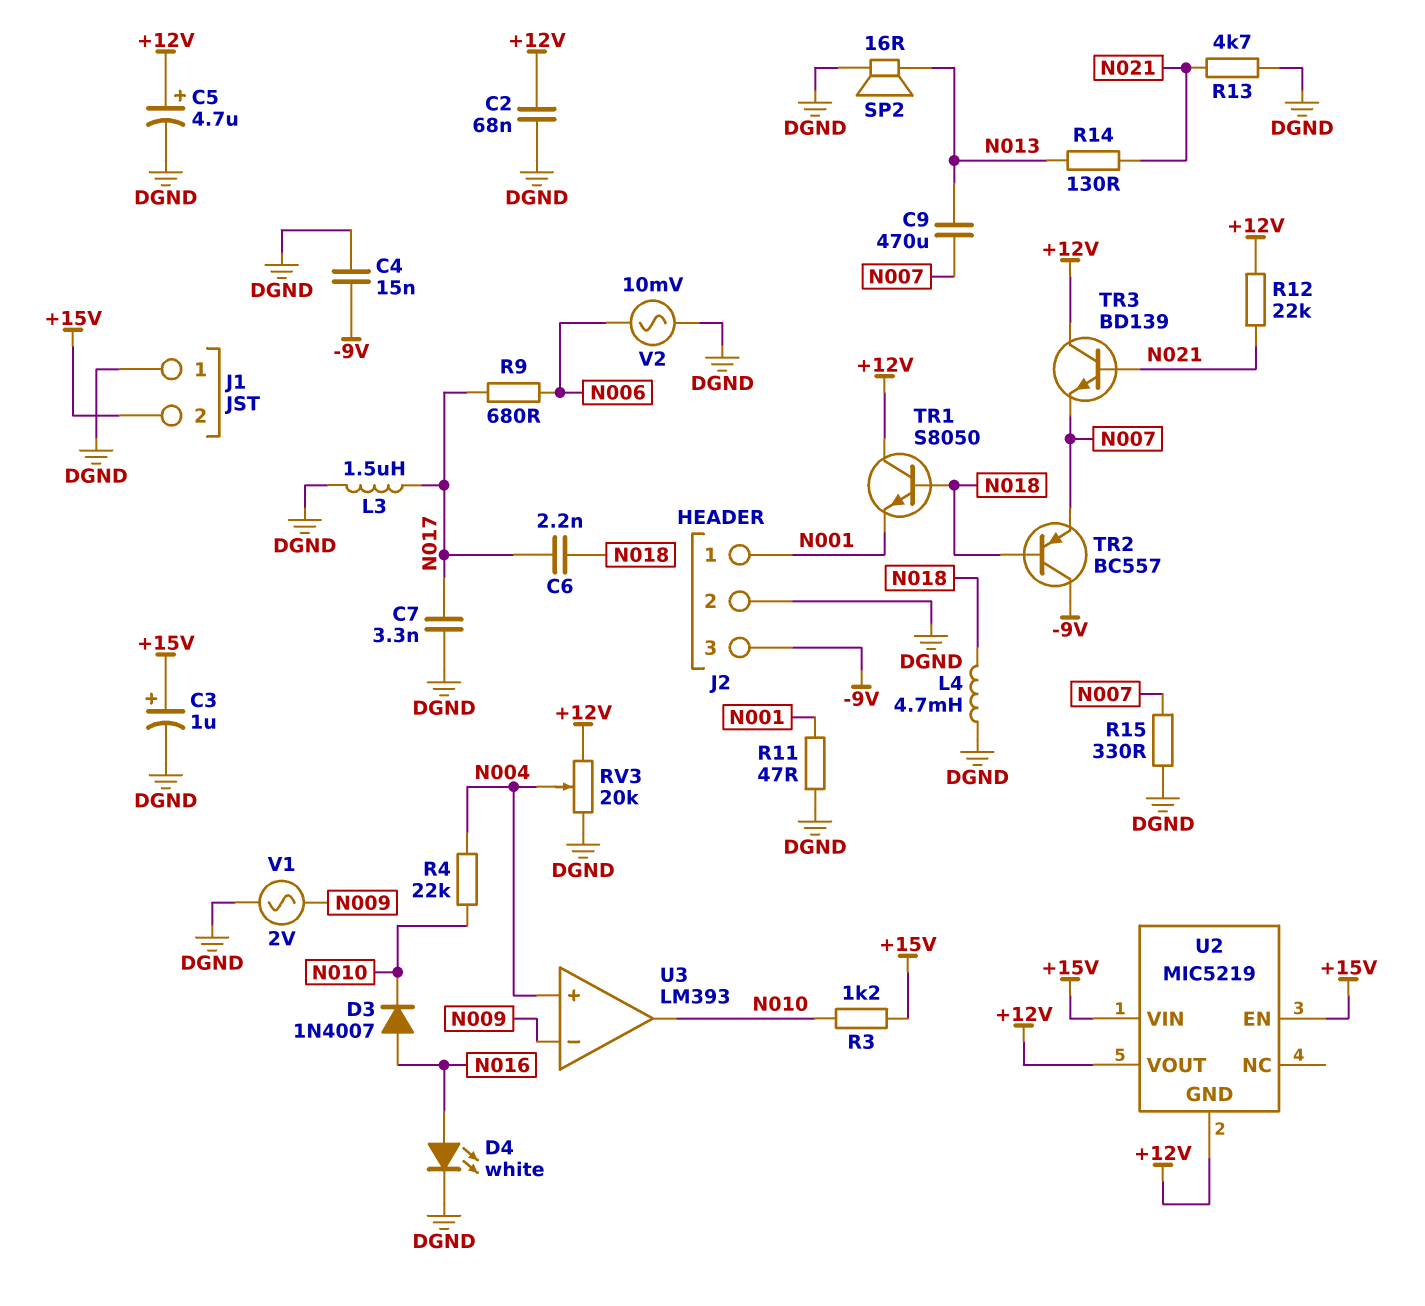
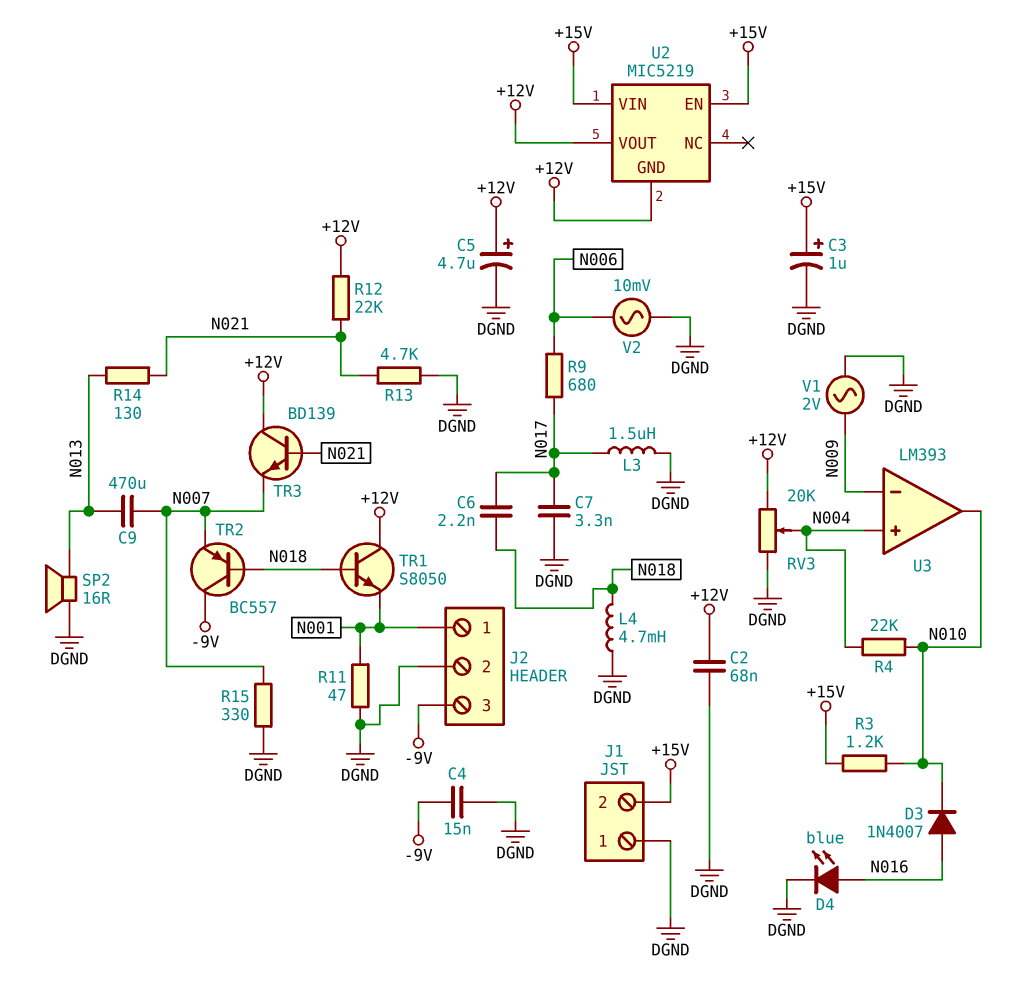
D4: LED white (A N016, K DGND) -> LED blue (A N016, K DGND)

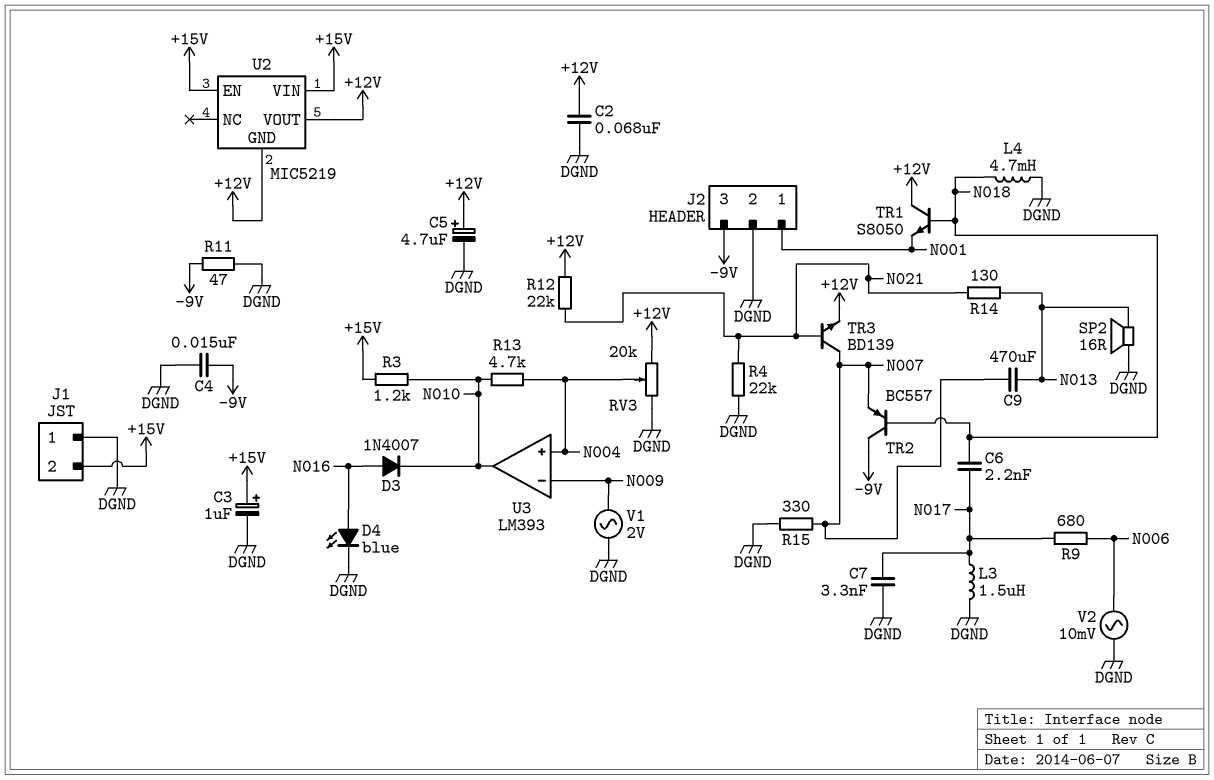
R4: 22k (N004, N010) -> 22k (DGND, N021)
R11: 47 (DGND, N001) -> 47 (-9V, DGND)
R13: 4.7k (DGND, N021) -> 4.7k (N004, N010)
TR3: NPN BD139 (B N021, C +12V, E N007) -> NPN BD139 (B N021, C N007, E +12V)

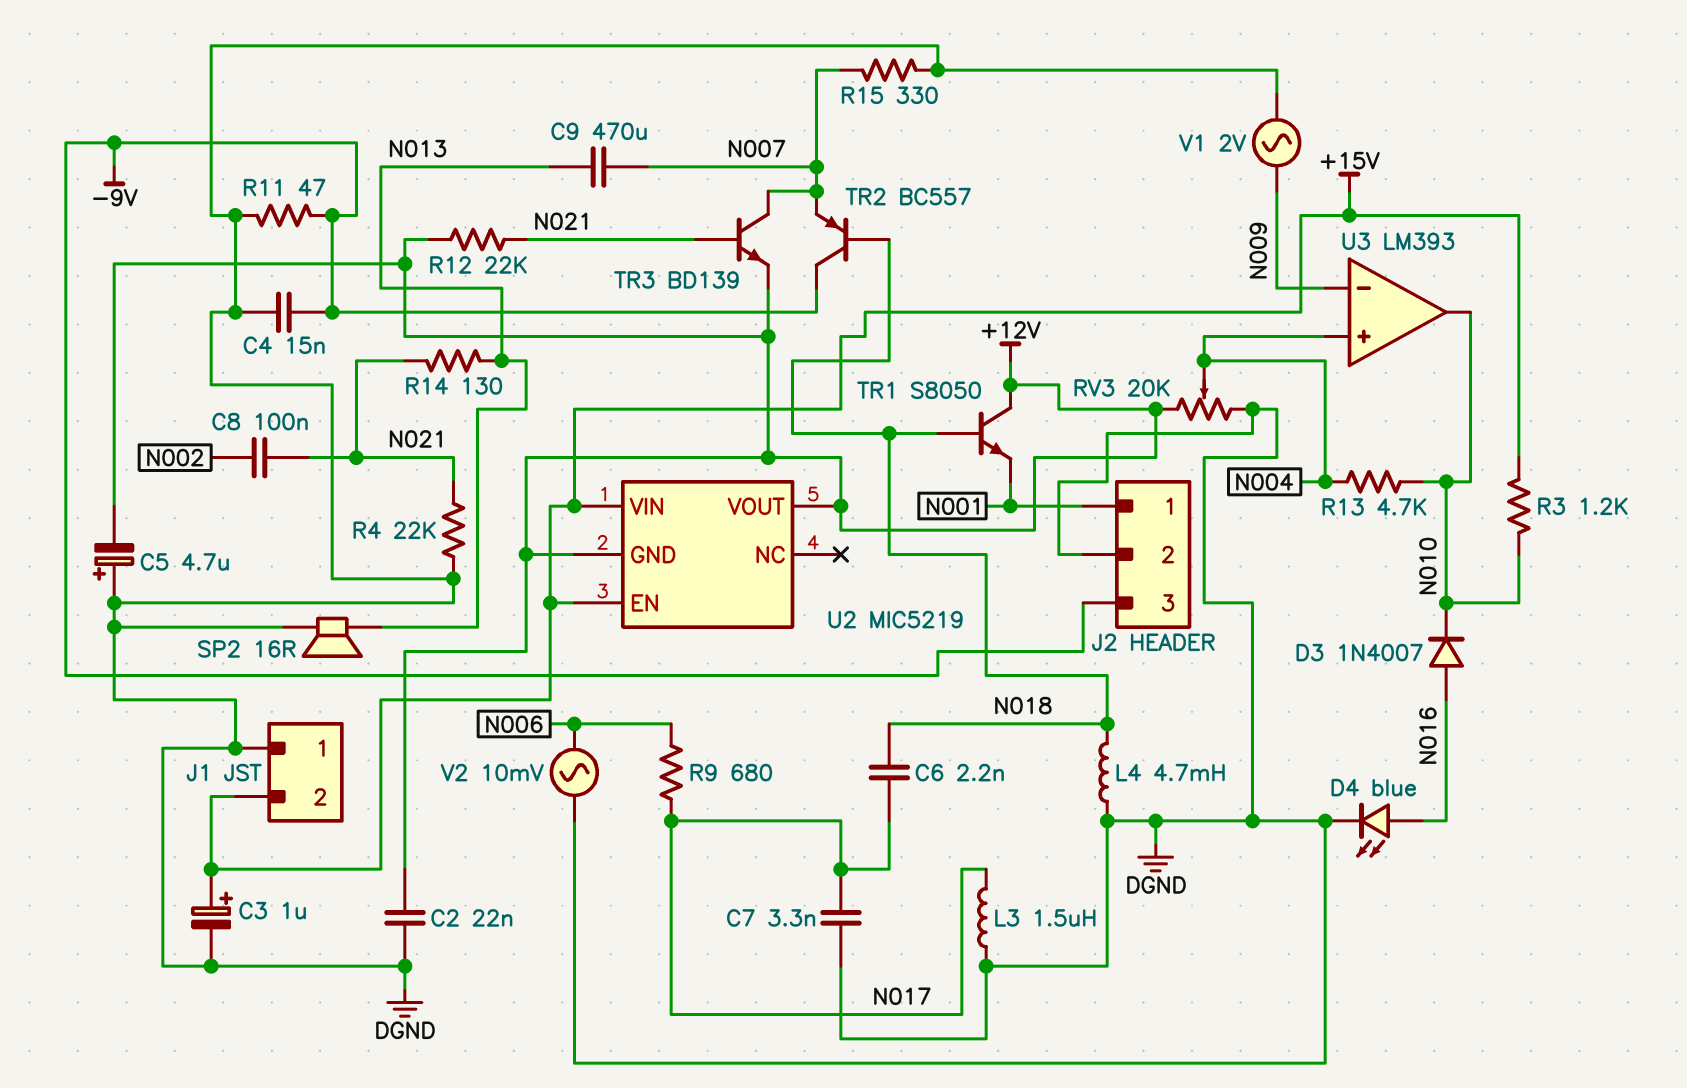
C2: 68nF (+12V, DGND) -> 22nF (+12V, DGND)
C5: 4.7uF (plus +12V, minus DGND) -> 4.7uF (plus DGND, minus +12V)
C8: none -> 100nF (N002, N021)

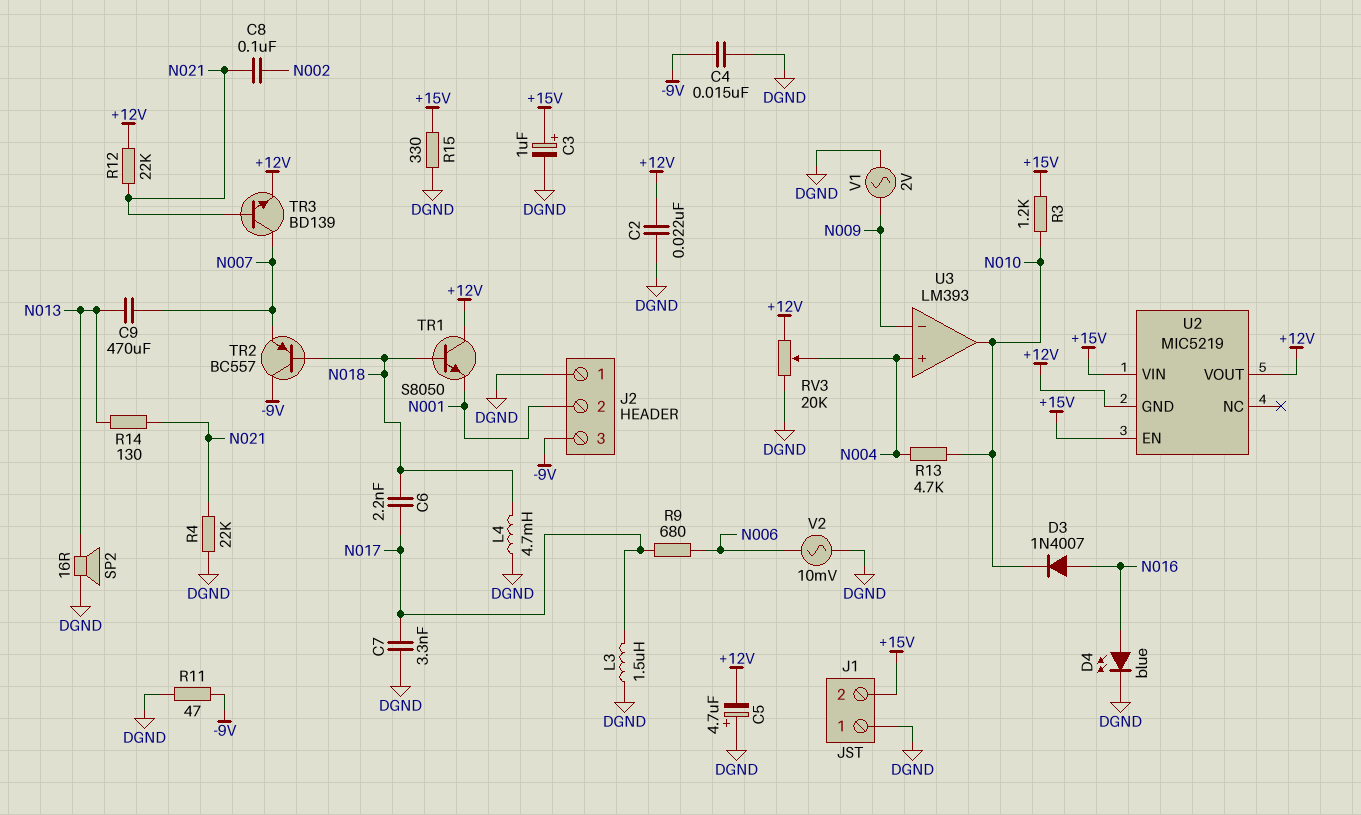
J2 pin 1: N001 -> DGND
J2 pin 2: DGND -> N001
R15: 330 (DGND, N007) -> 330 (+15V, DGND)

